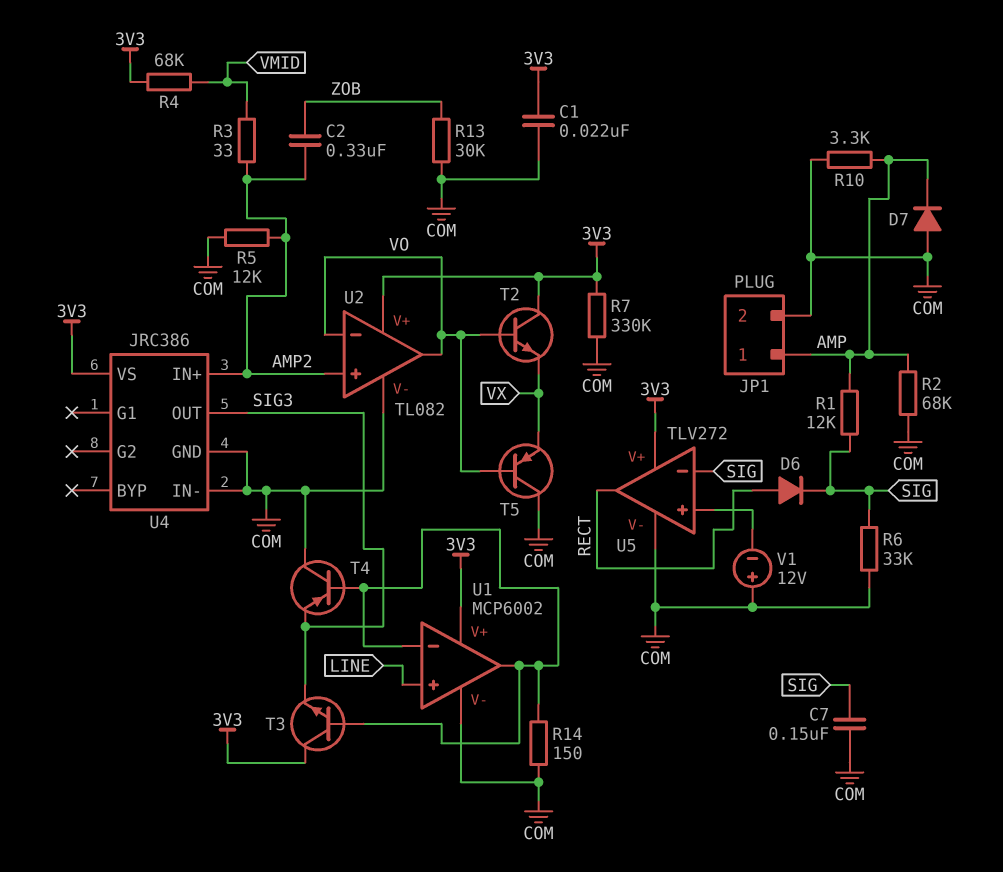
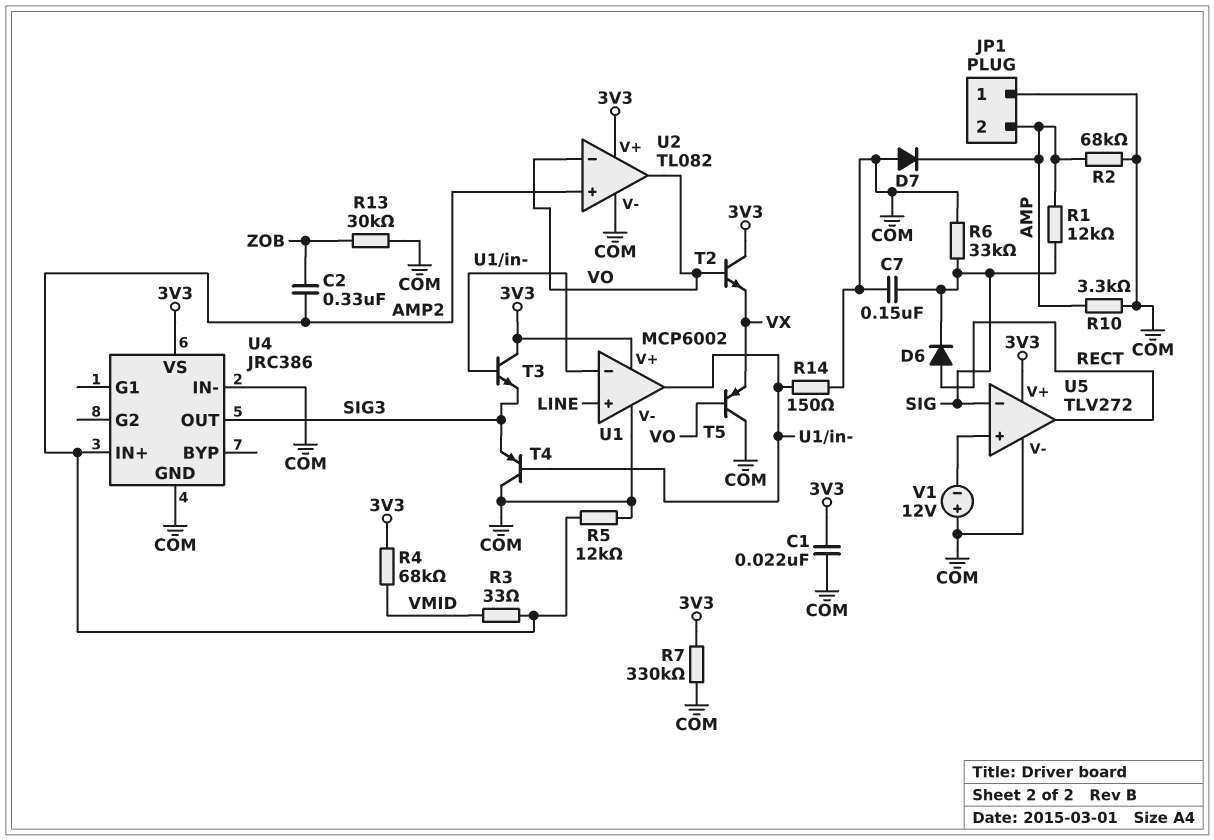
JP1 pin 1: AMP -> COM
JP1 pin 2: COM -> AMP

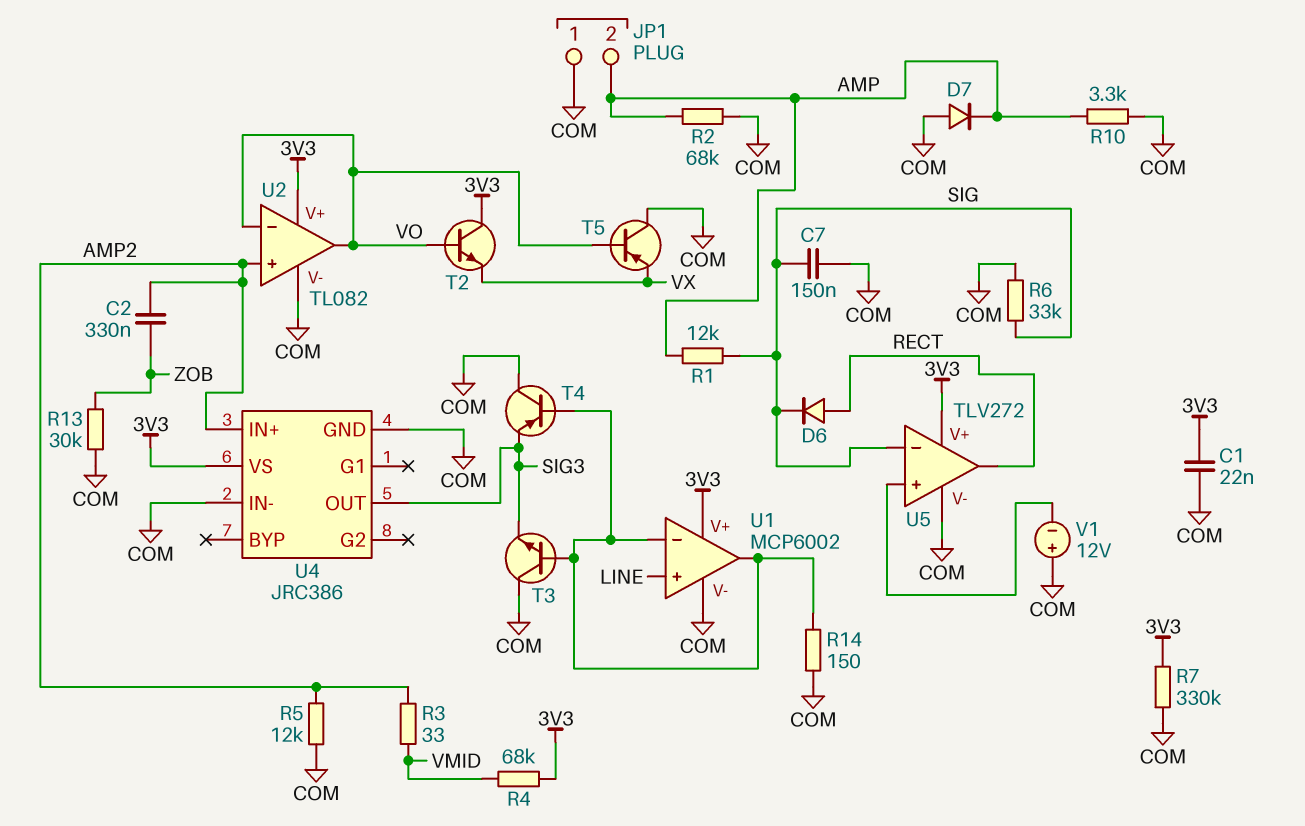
T3: NPN (B U1/in-, C 3V3, E SIG3) -> NPN (B U1/in-, C COM, E SIG3)

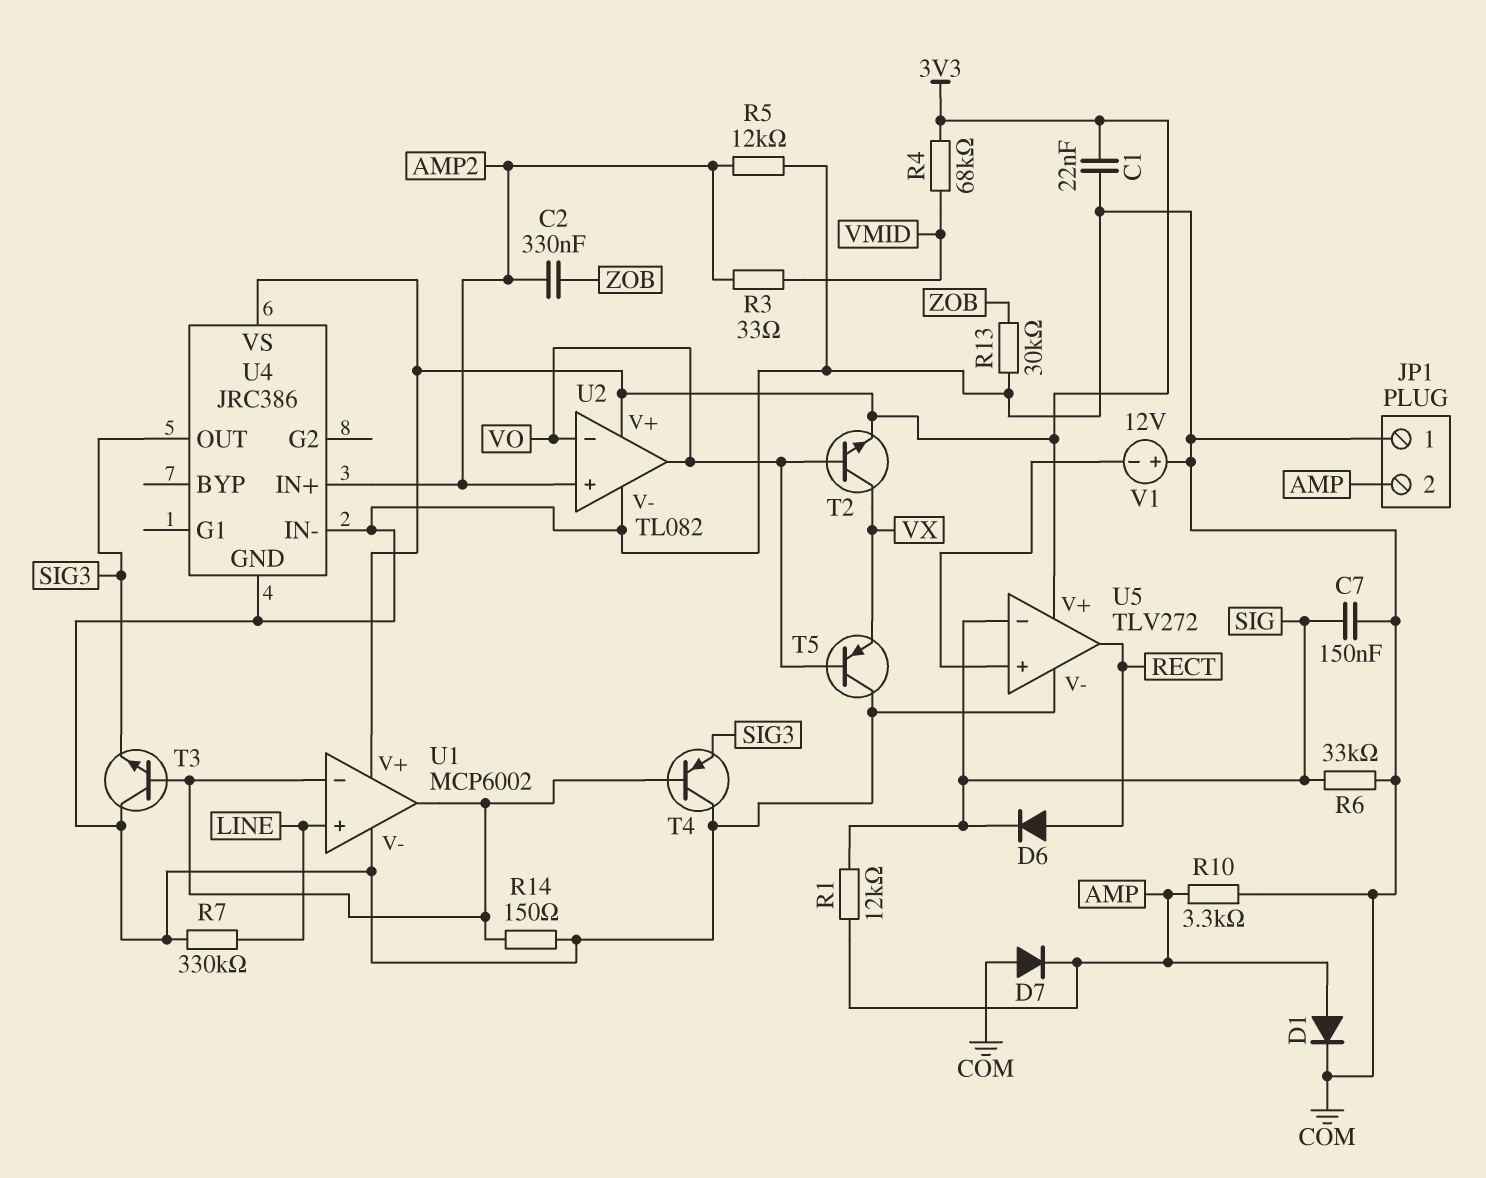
D1: none -> diode (A AMP, K COM)
R2: 68k (AMP, COM) -> none
R7: 330k (3V3, COM) -> 330k (COM, LINE)
T2: NPN (B VO, C 3V3, E VX) -> NPN (B VO, C VX, E 3V3)

